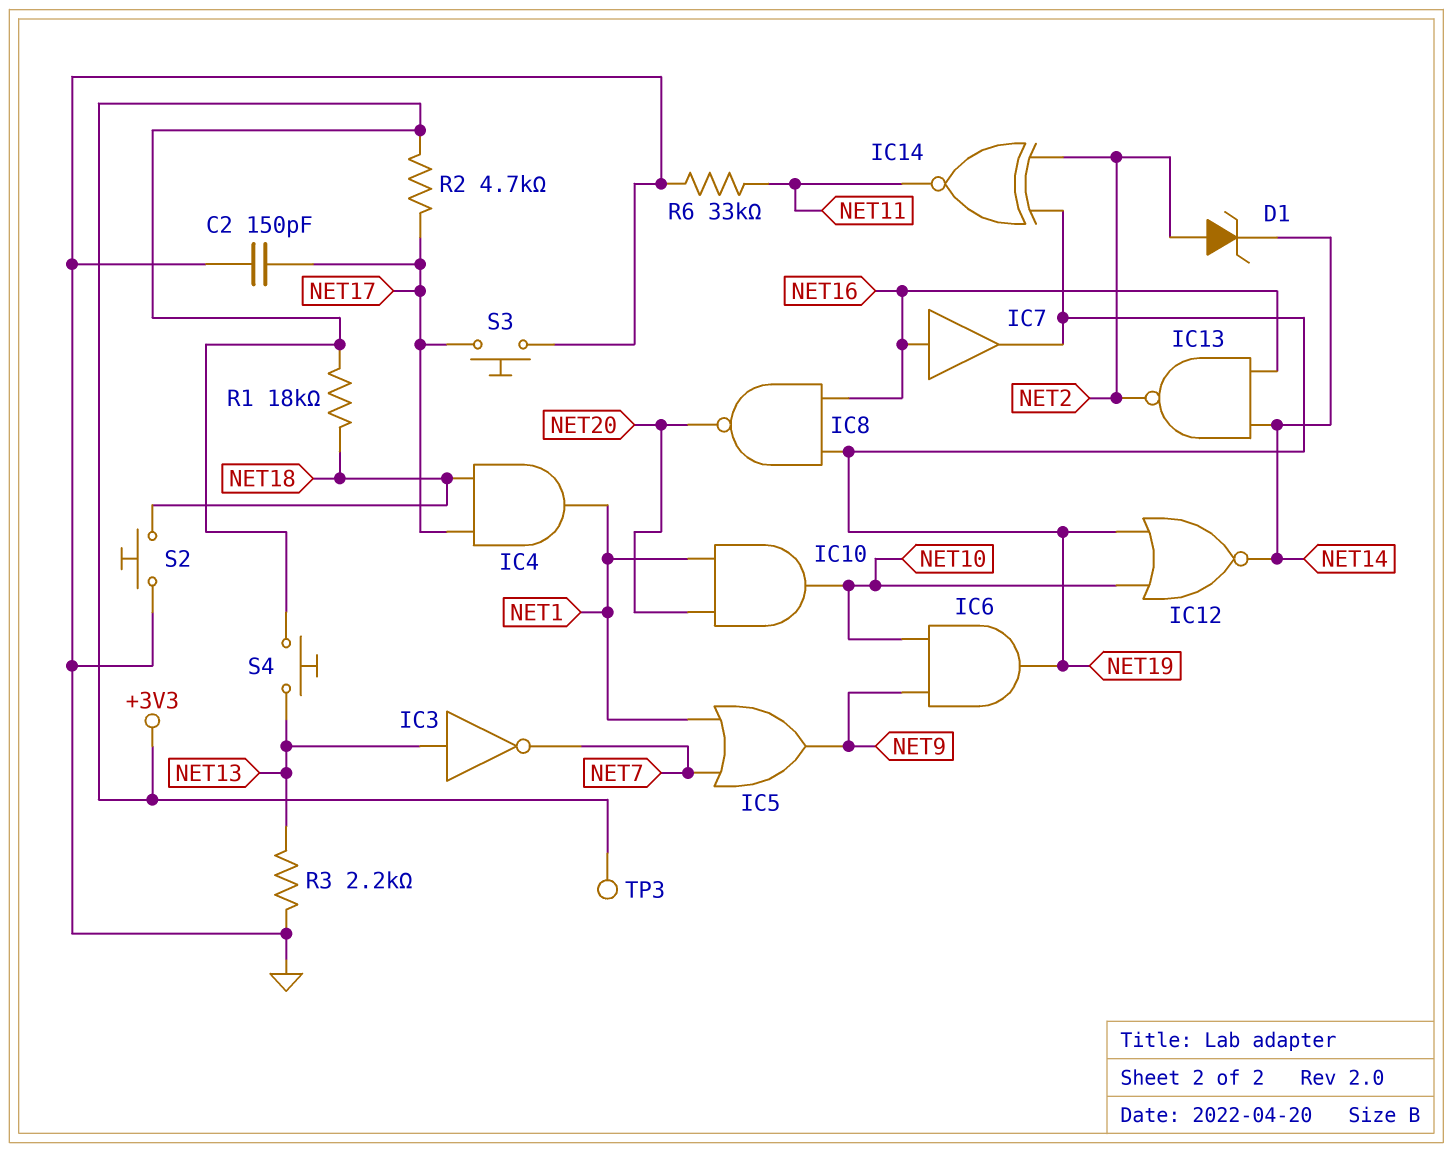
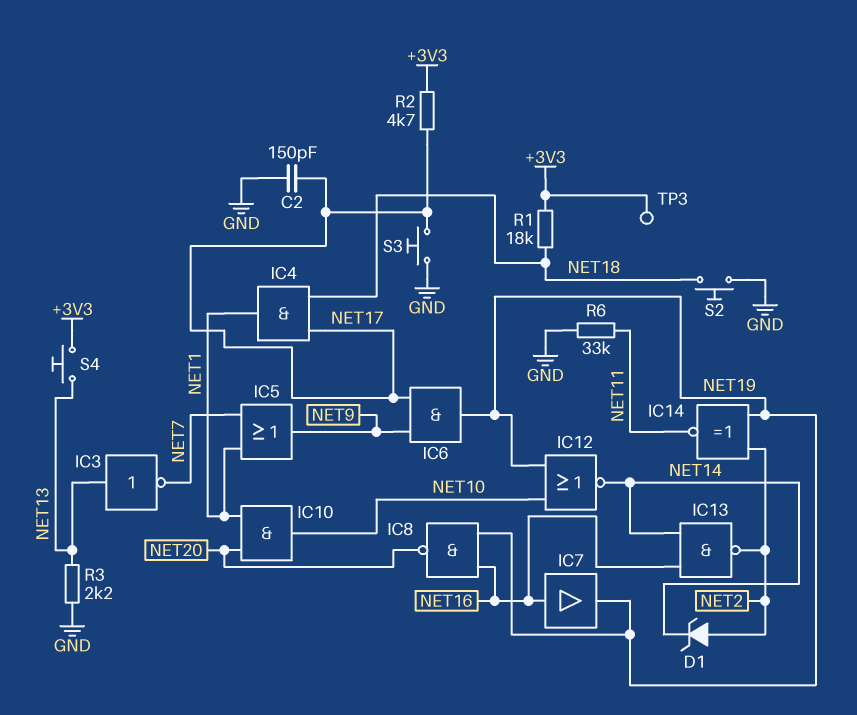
IC6: AND (in NET9, in NET10, out NET19) -> AND (in NET9, in NET17, out NET19)

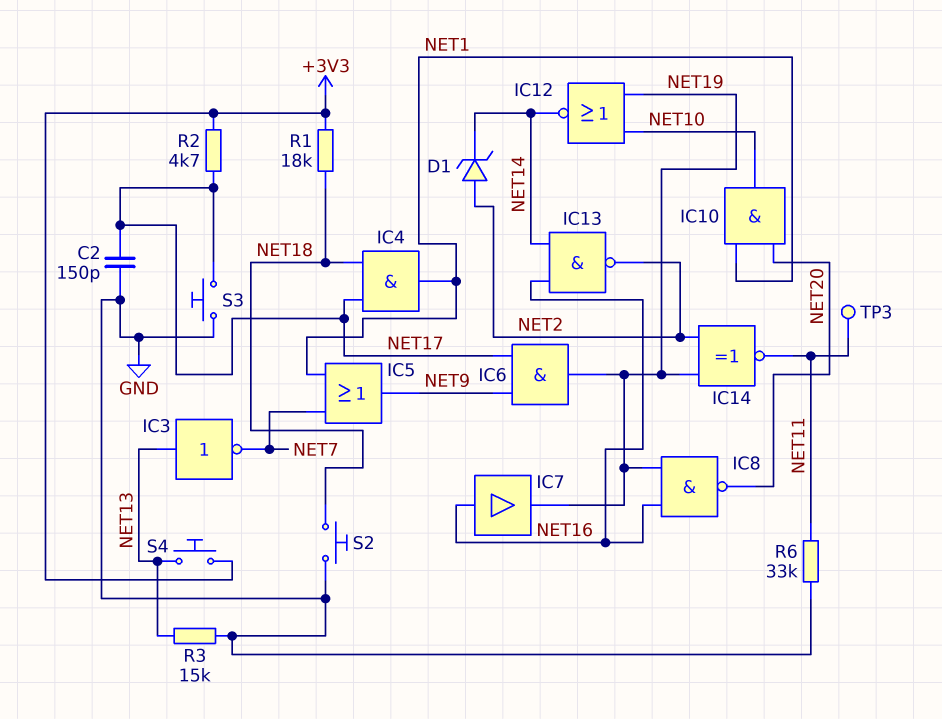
R3: 2.2k (GND, NET13) -> 15k (GND, NET13)
TP3: test point (+3V3) -> test point (NET11)

